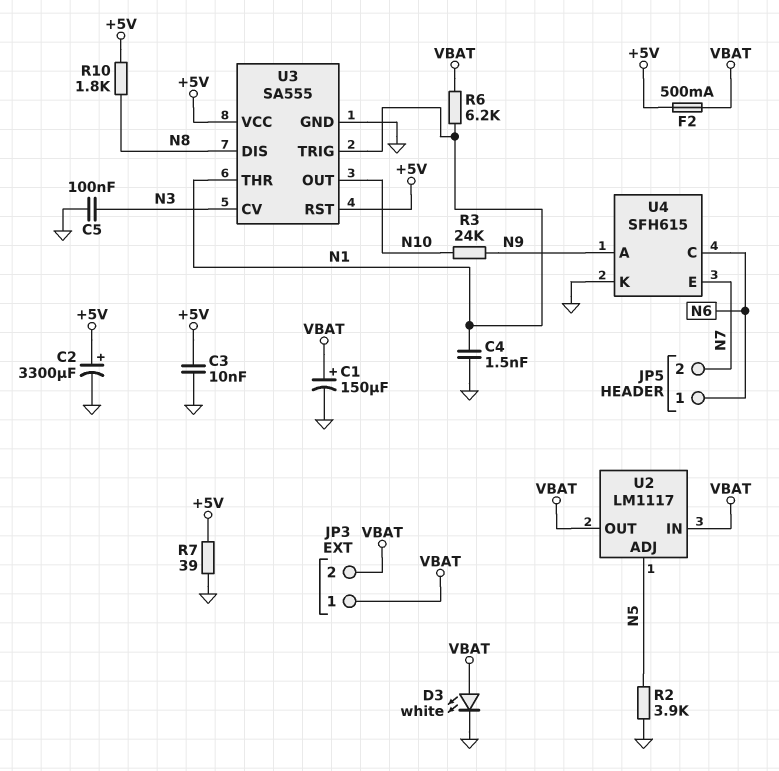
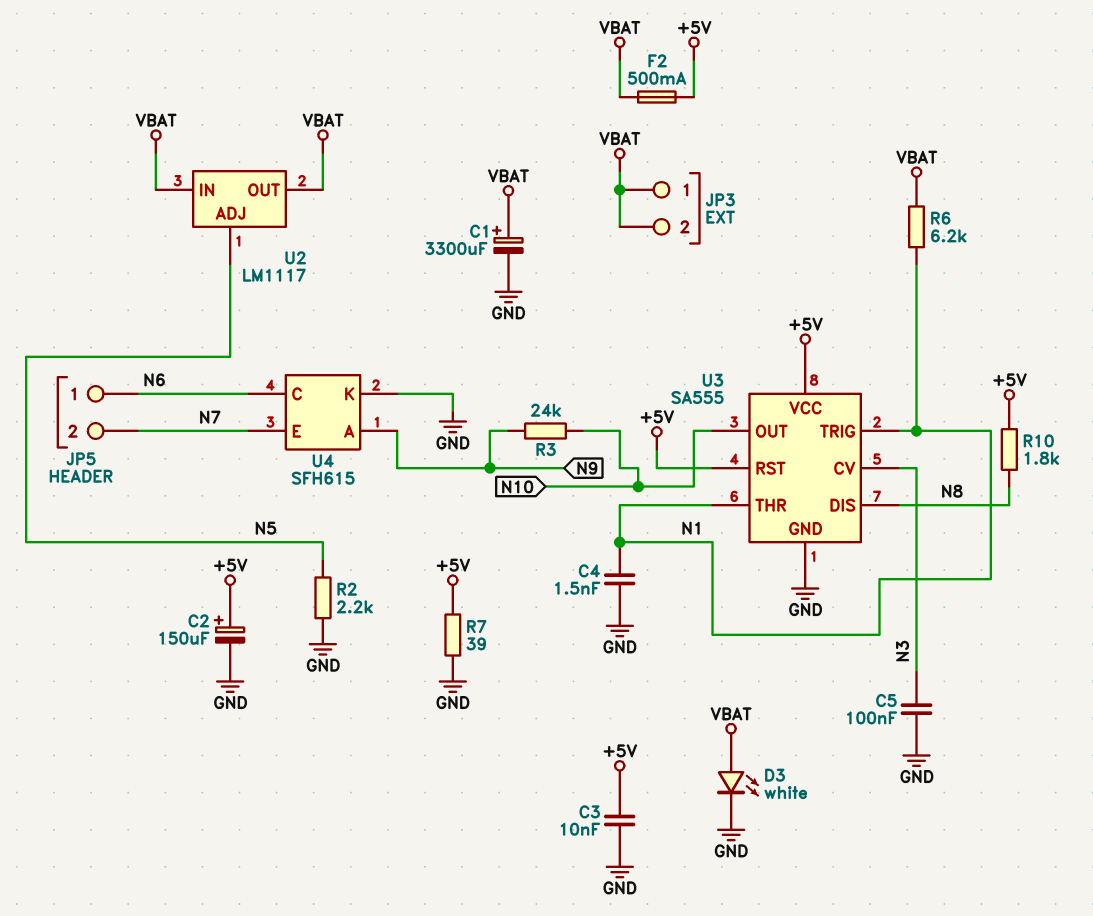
C1: 150uF (plus VBAT, minus GND) -> 3300uF (plus VBAT, minus GND)
C2: 3300uF (plus +5V, minus GND) -> 150uF (plus +5V, minus GND)
R2: 3.9k (GND, N5) -> 2.2k (GND, N5)

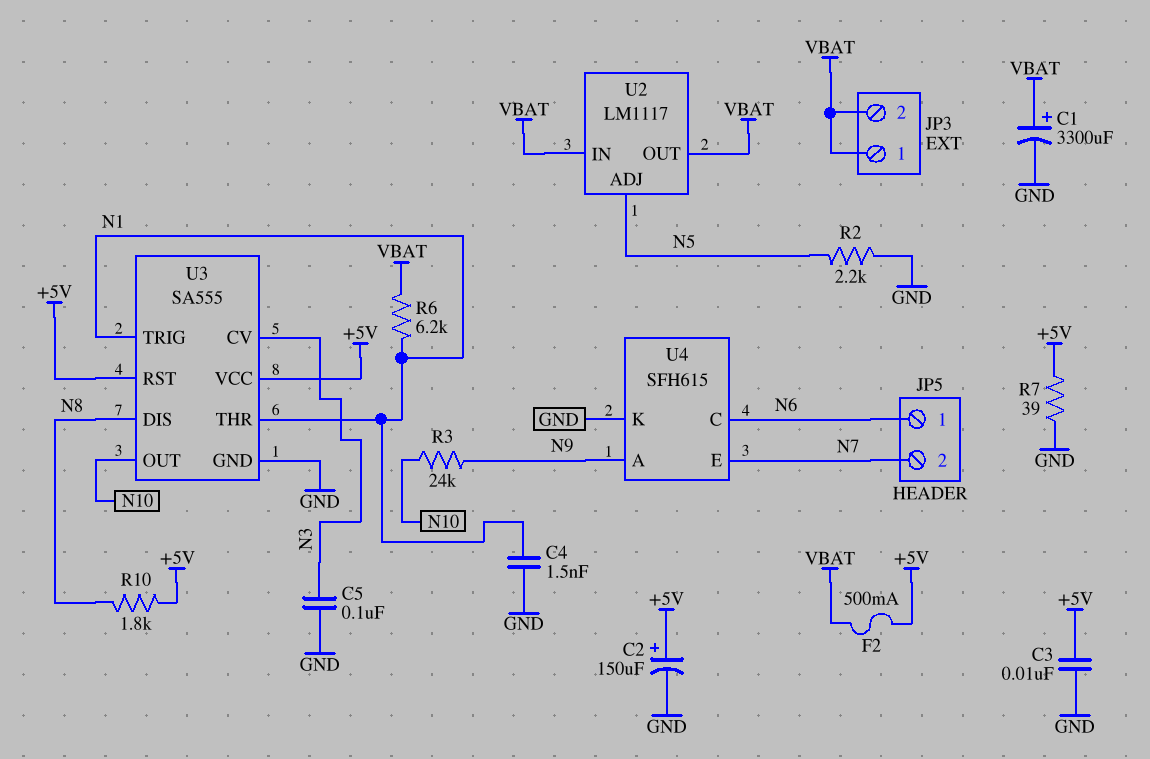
D3: LED white (A VBAT, K GND) -> none

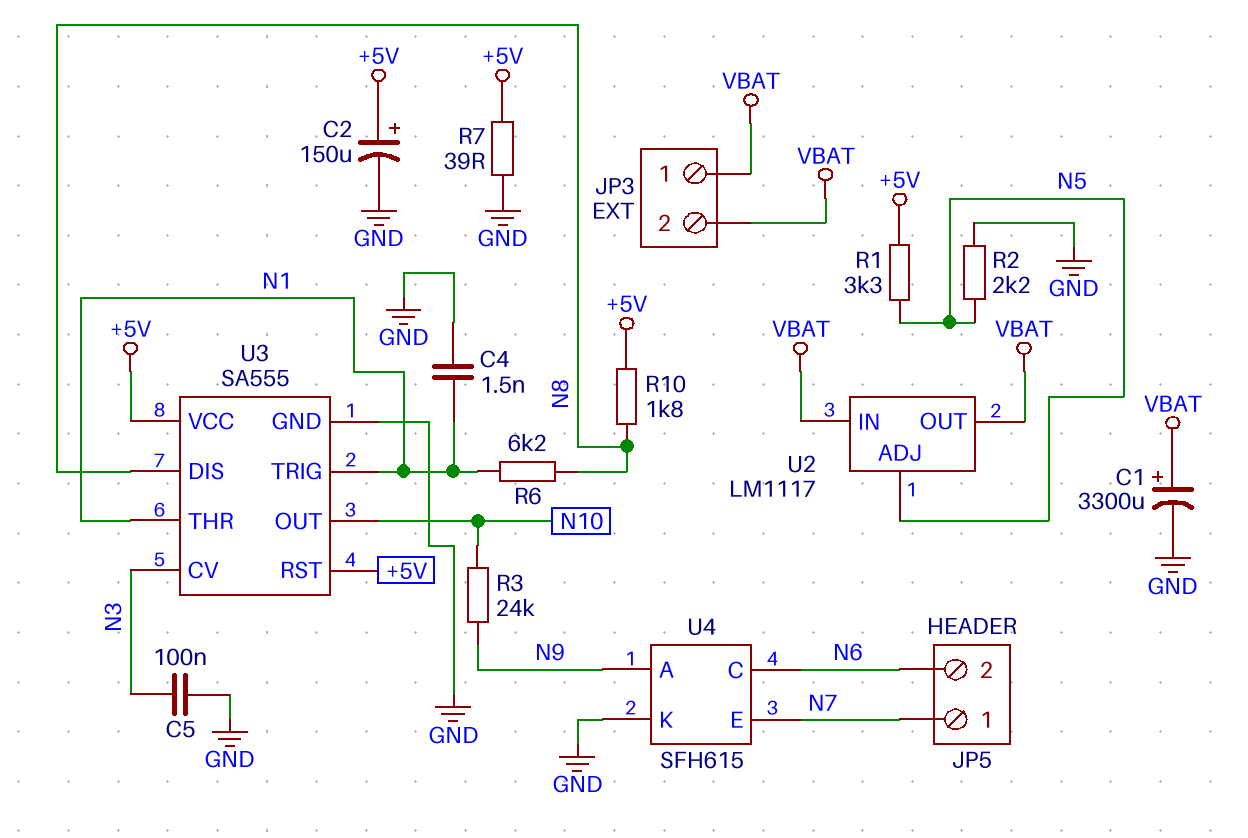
C3: 10nF (+5V, GND) -> none
F2: 500mA (+5V, VBAT) -> none
JP5 pin 1: N6 -> N7
JP5 pin 2: N7 -> N6
R1: none -> 3.3k (+5V, N5)
R6: 6.2k (N1, VBAT) -> 6.2k (N1, N8)

